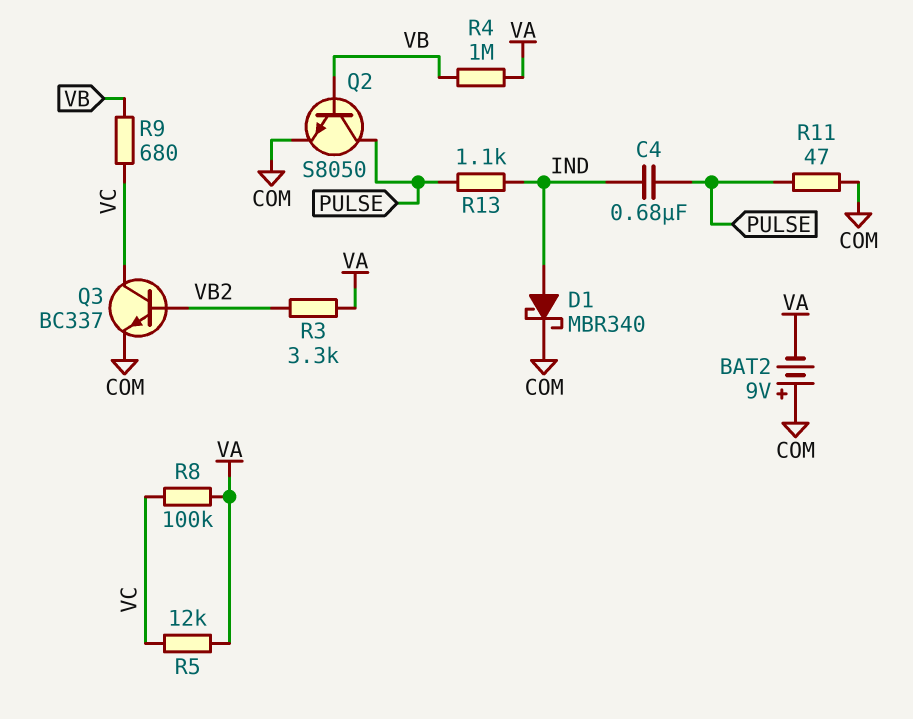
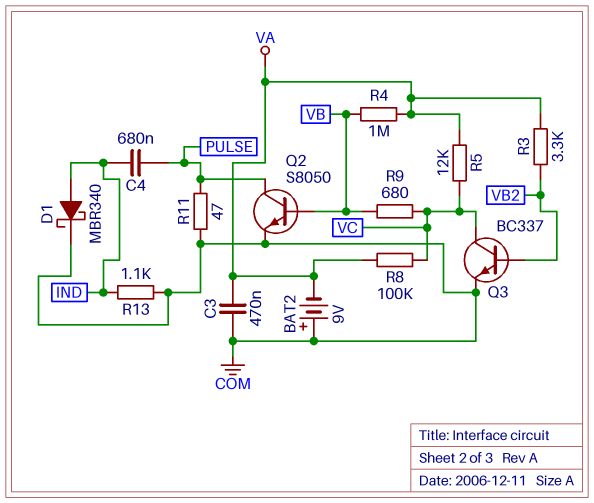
C3: none -> 470nF (COM, VA)
R13: 1.1k (IND, PULSE) -> 1.1k (COM, IND)

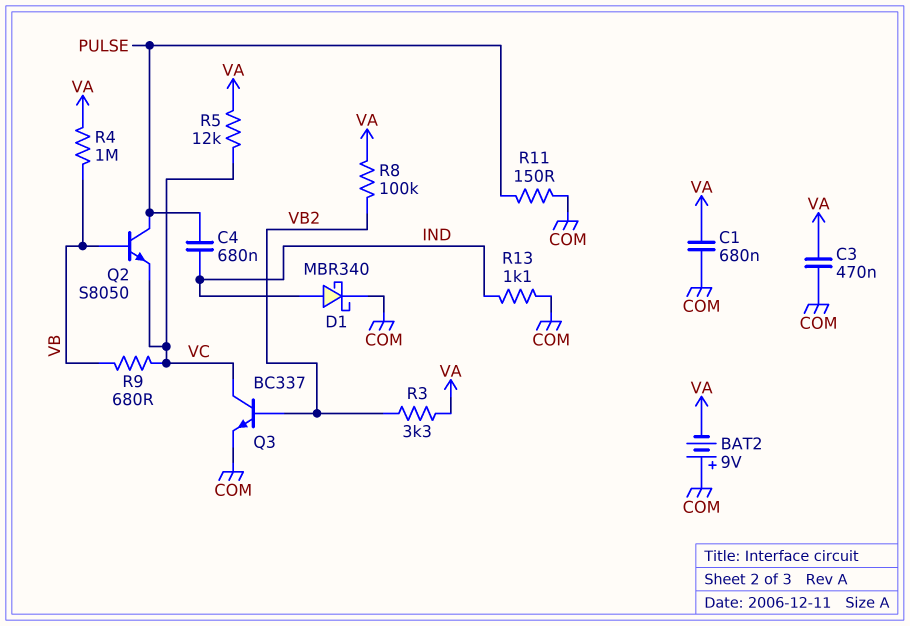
C1: none -> 680nF (COM, VA)
Q2: NPN S8050 (B VB, C PULSE, E COM) -> NPN S8050 (B VB, C PULSE, E VC)
R8: 100k (VA, VC) -> 100k (VA, VB2)
R11: 47 (COM, PULSE) -> 150 (COM, PULSE)

